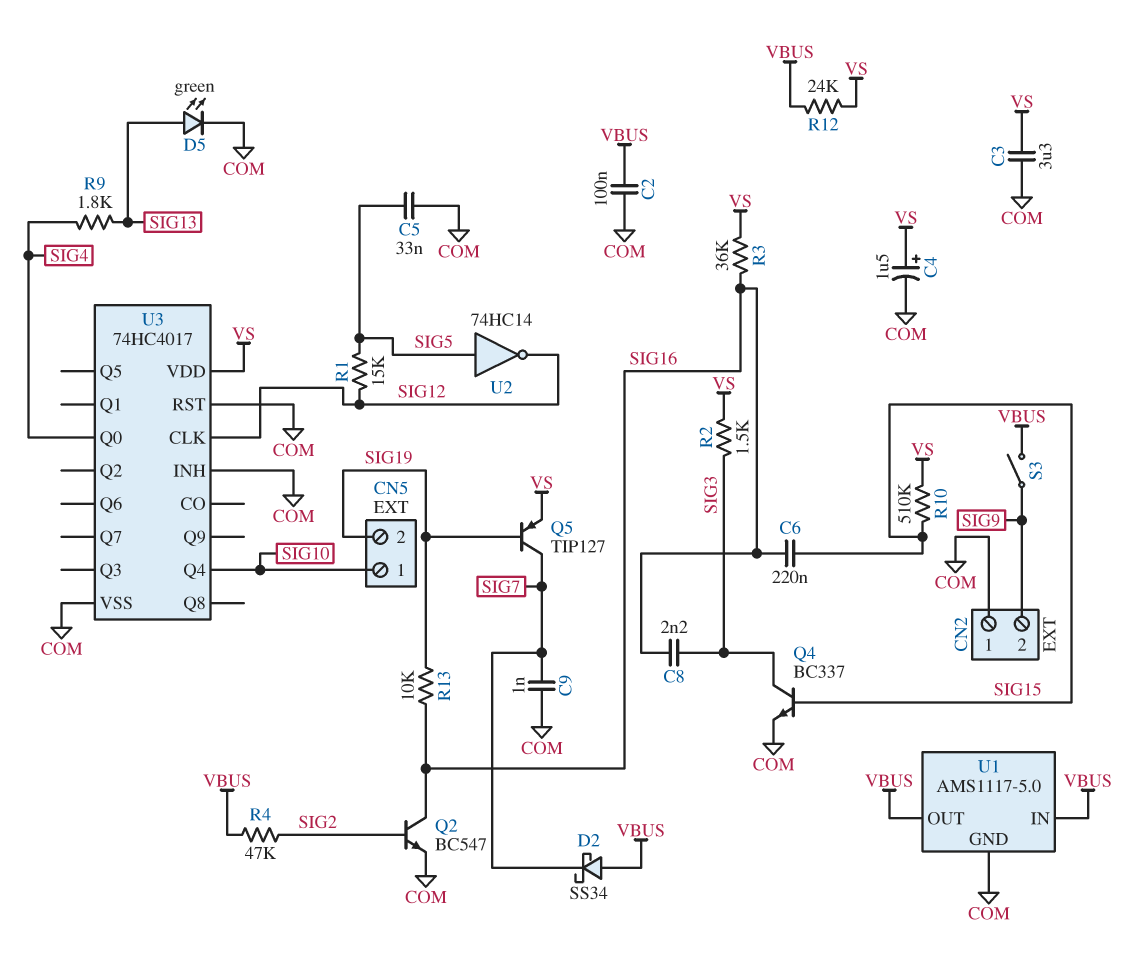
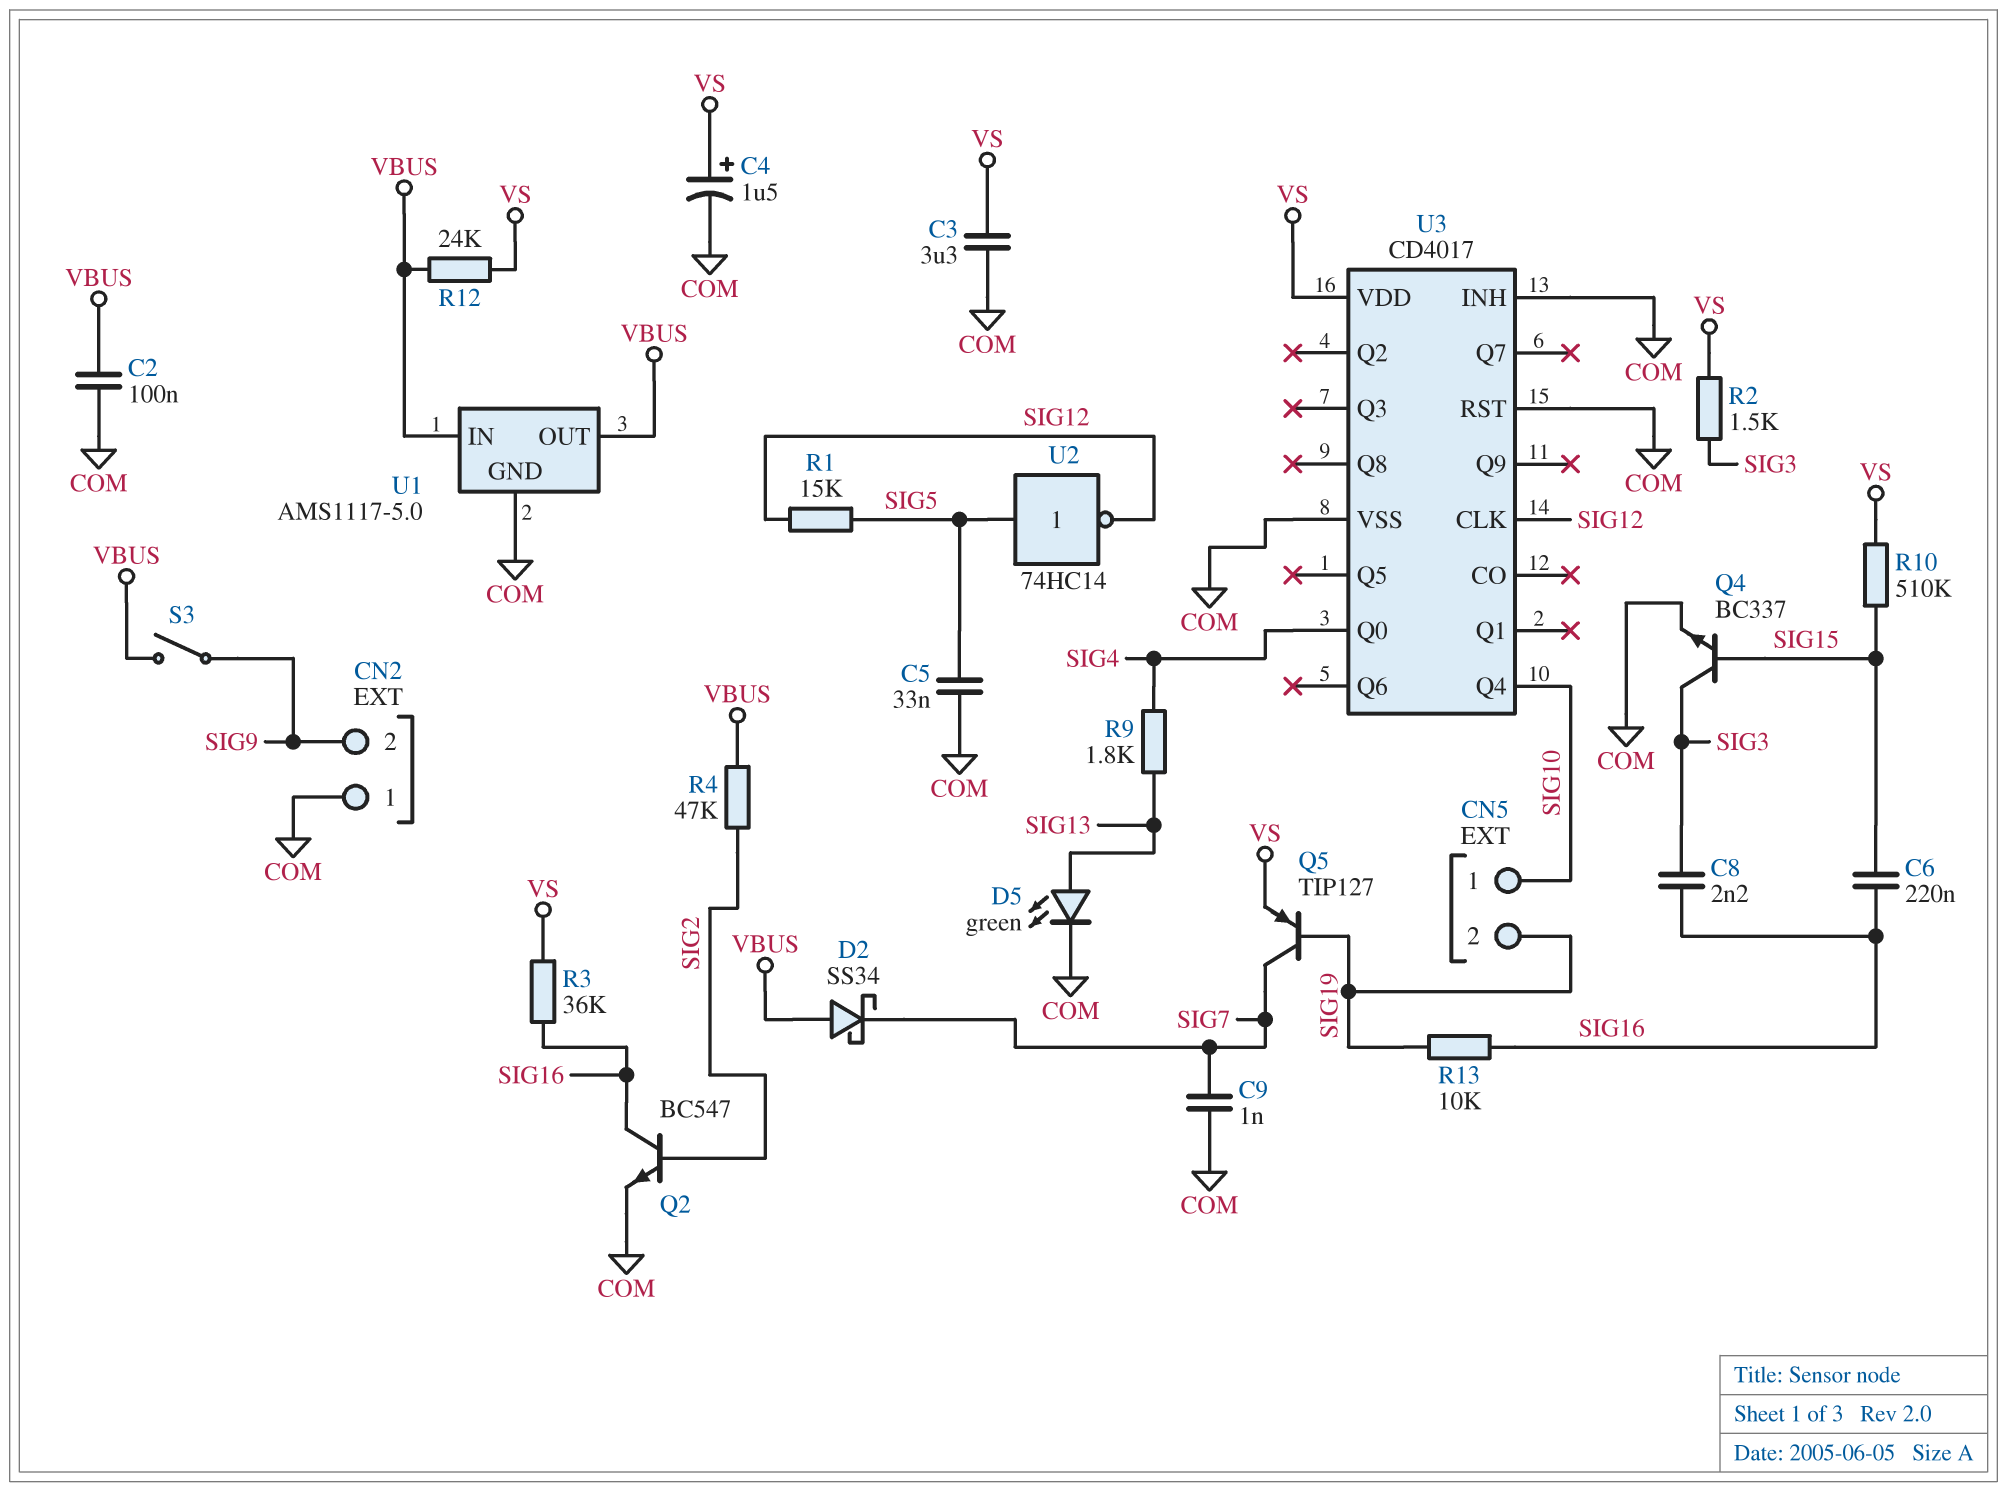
U3: 74HC4017 -> CD4017

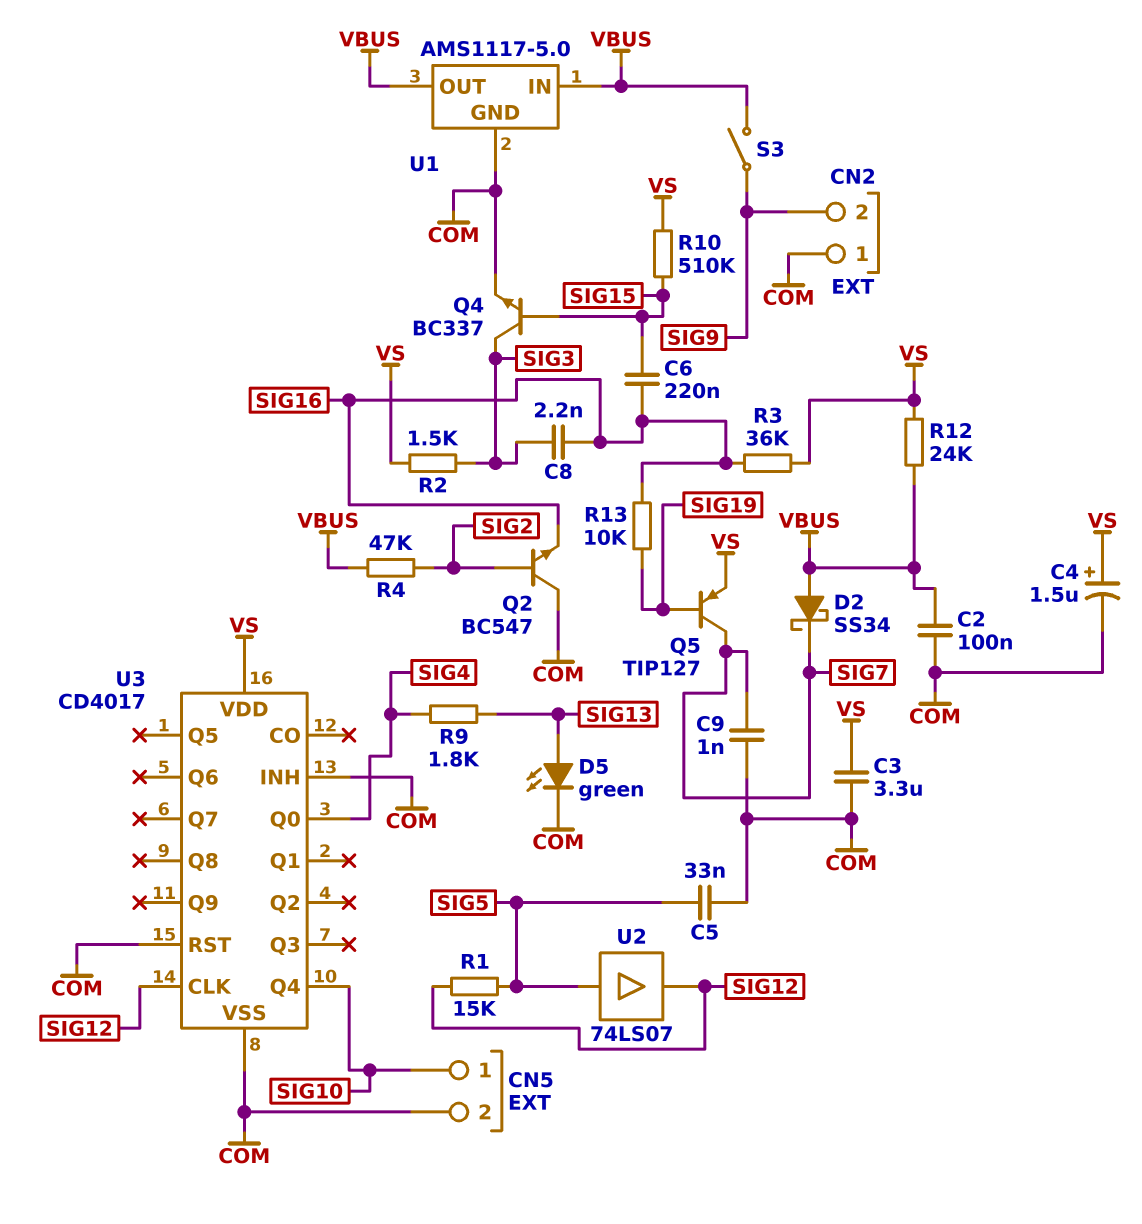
CN5 pin 2: SIG19 -> COM
Q2: NPN BC547 (B SIG2, C SIG16, E COM) -> NPN BC547 (B SIG2, C COM, E SIG16)
U2: NOT 74HC14 (in SIG5, out SIG12) -> buffer 74LS07 (in SIG5, out SIG12)

